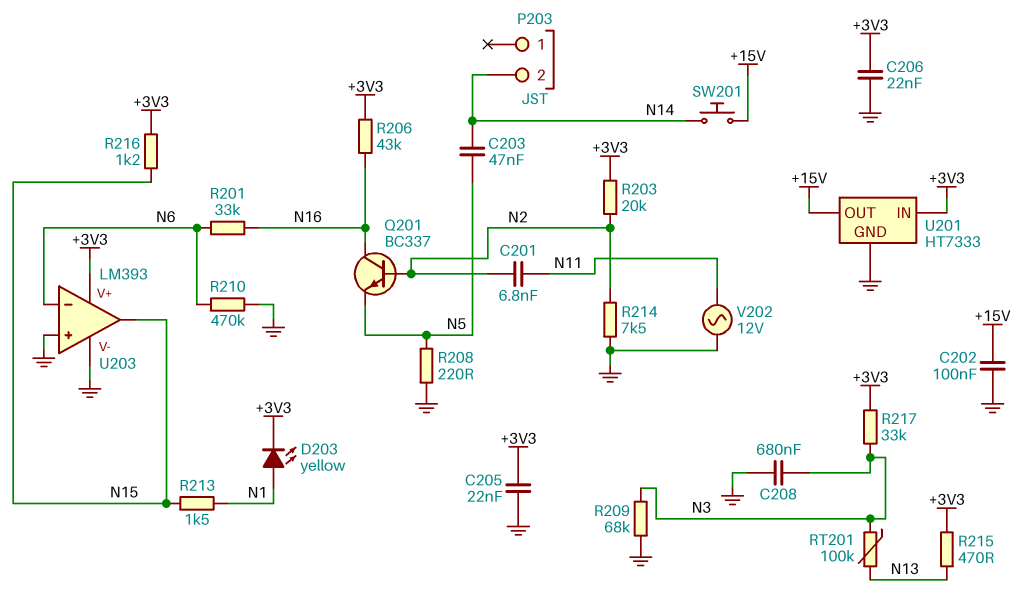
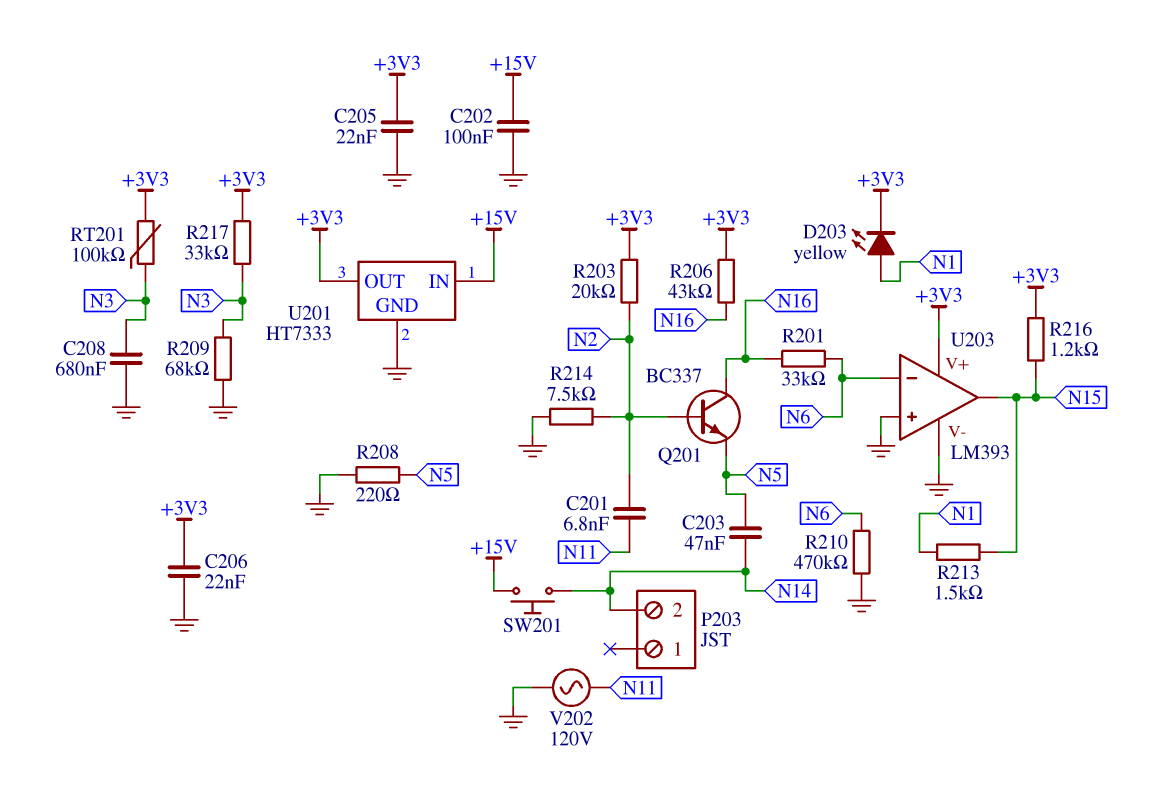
R215: 470 (+3V3, N13) -> none
RT201: 100k (N3, N13) -> 100k (+3V3, N3)
U201 pin IN: +3V3 -> +15V
U201 pin OUT: +15V -> +3V3
V202: AC 12V (GND, N11) -> AC 120V (GND, N11)

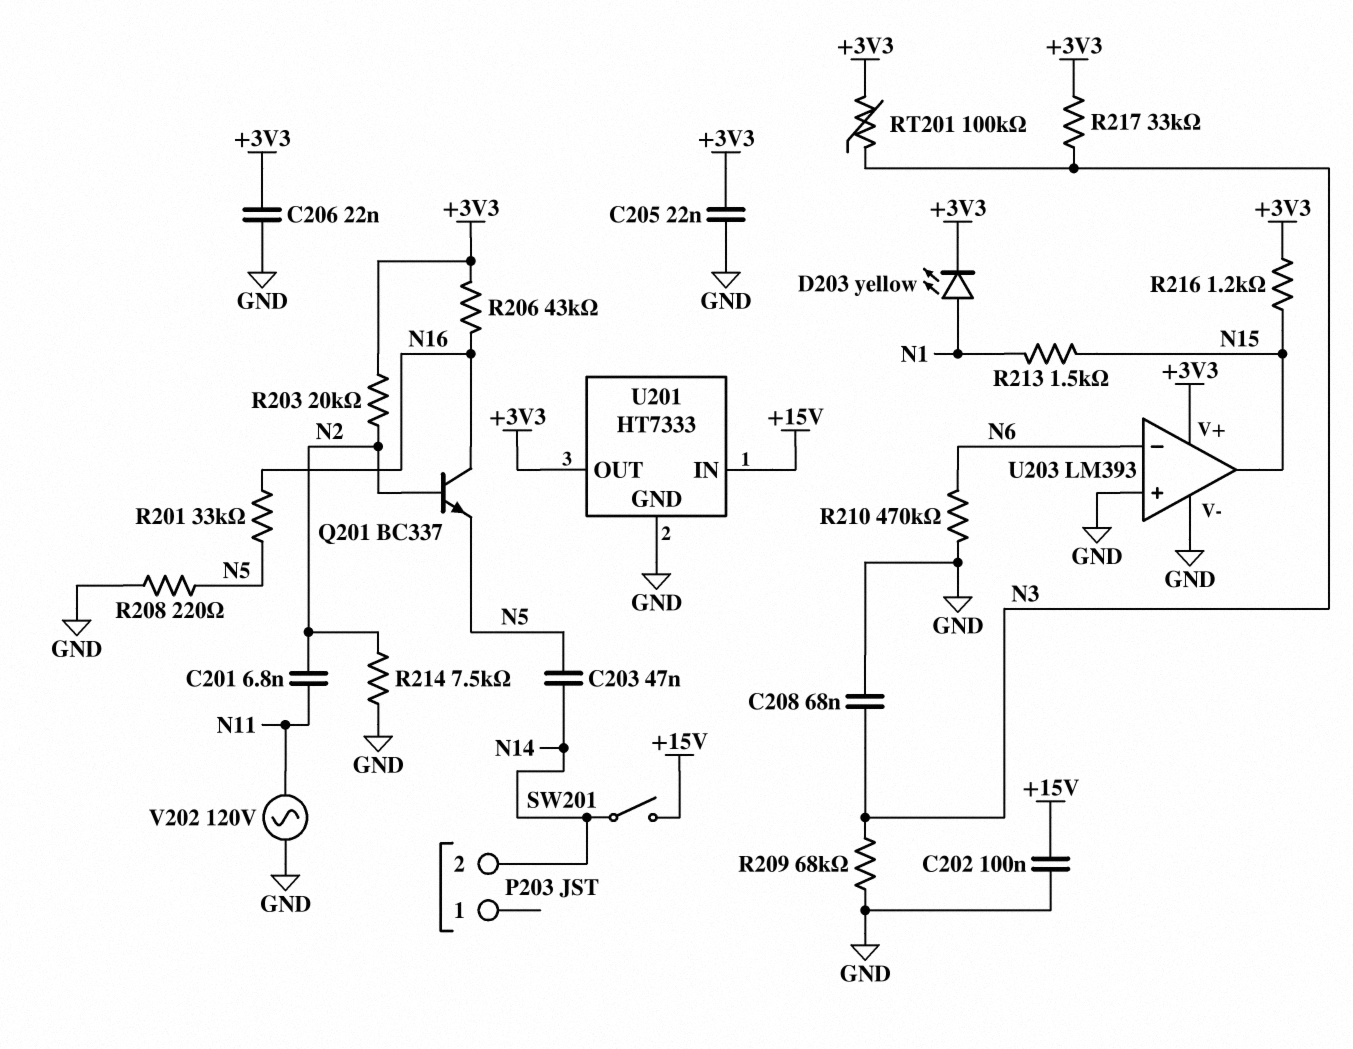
C208: 680nF (GND, N3) -> 68nF (GND, N3)
R201: 33k (N6, N16) -> 33k (N5, N16)
SW201: button (+15V, N14) -> switch (+15V, N14)

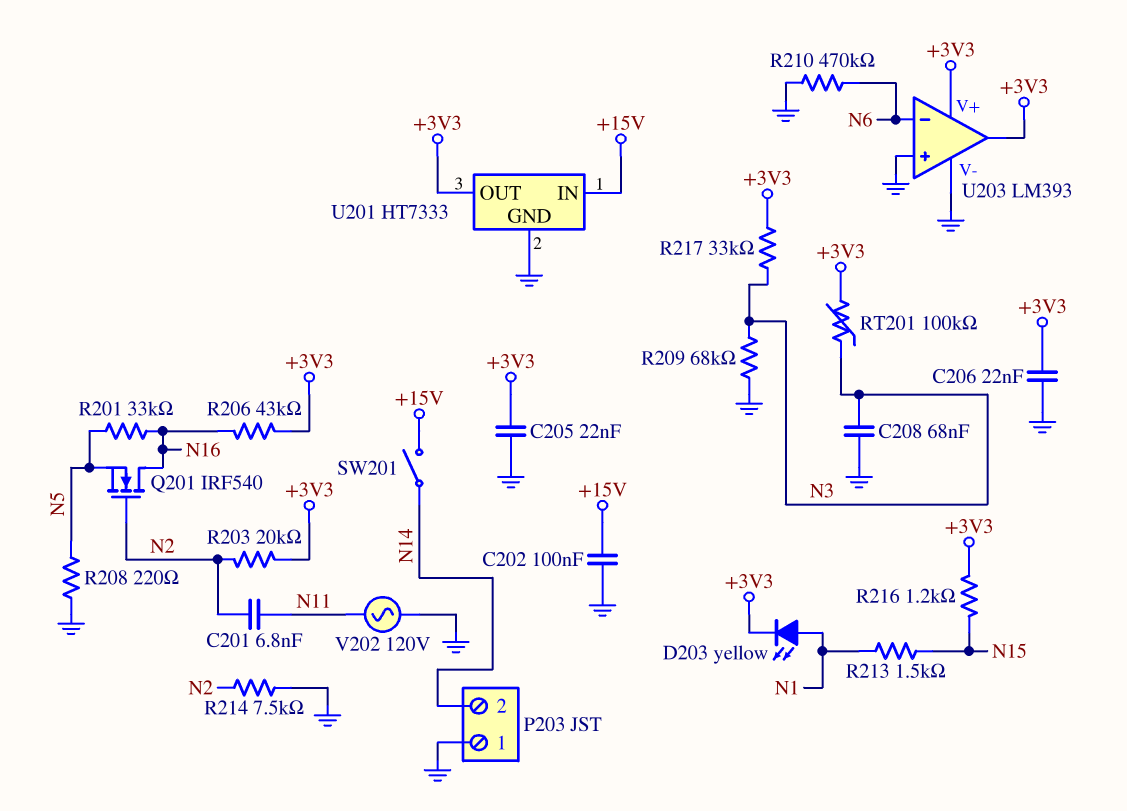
C203: 47nF (N5, N14) -> none
P203 pin 1: none -> GND
Q201: NPN BC337 (B N2, C N16, E N5) -> NMOS IRF540 (G N2, D N16, S N5)
U203 pin out: N15 -> +3V3

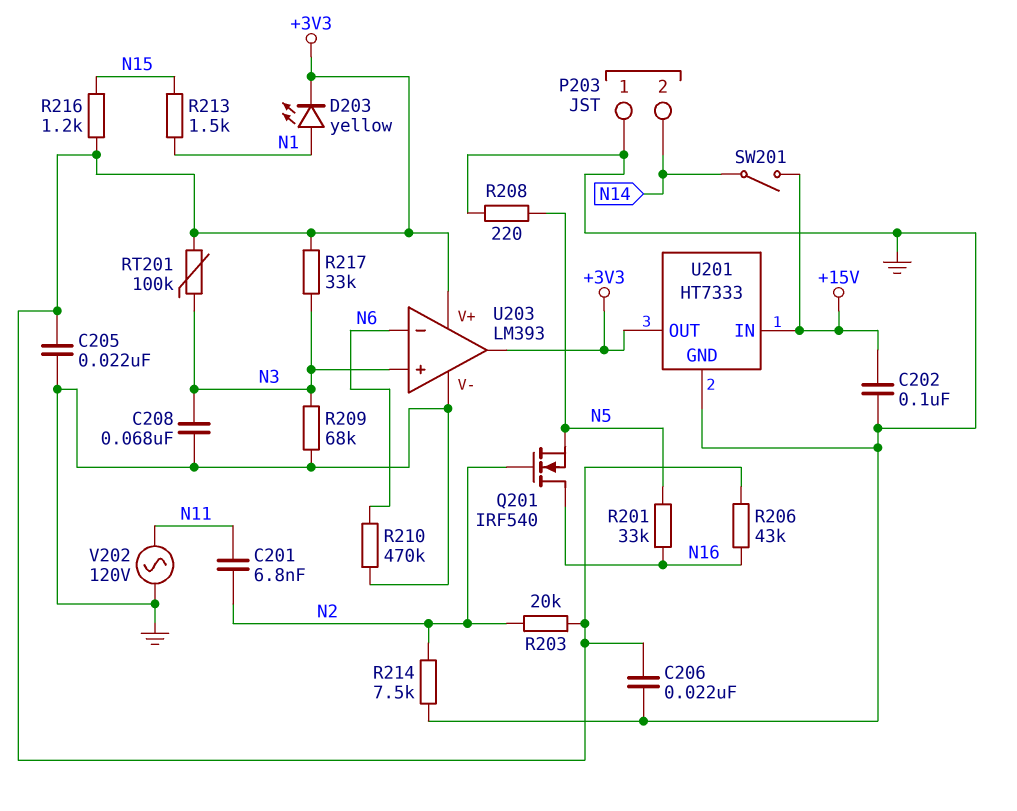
U203 pin in+: GND -> N3

